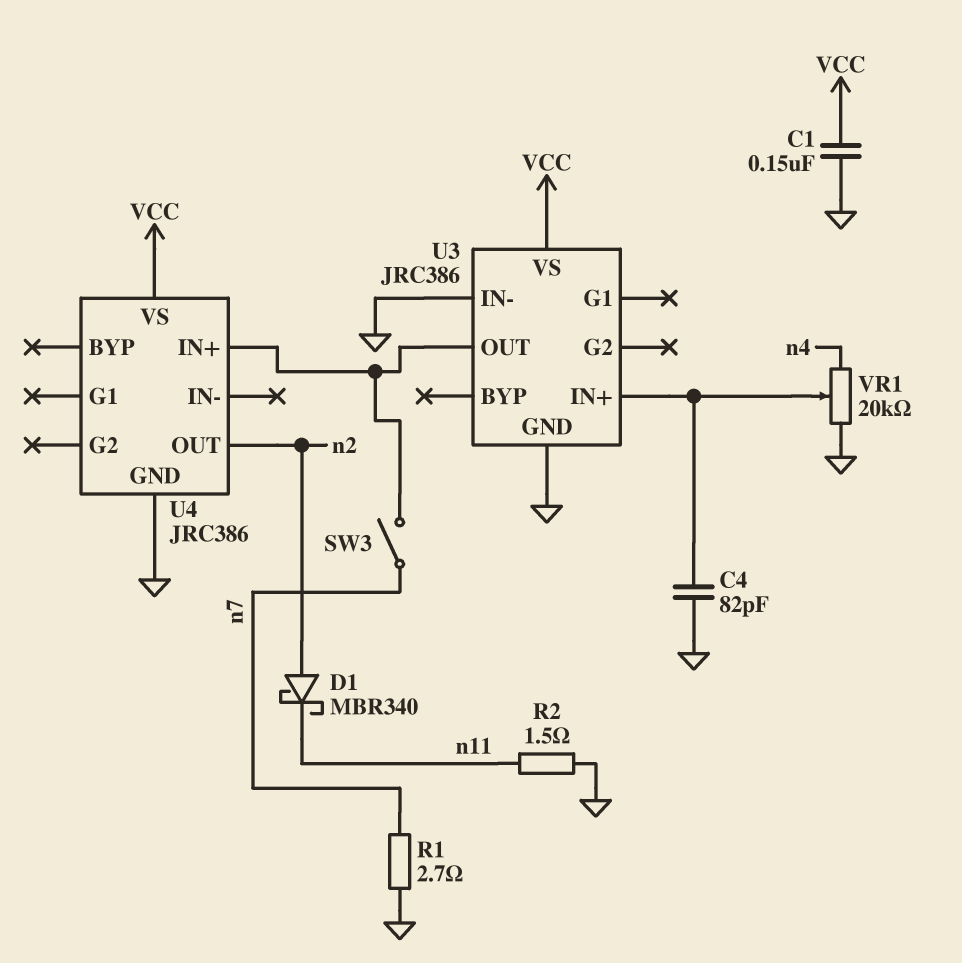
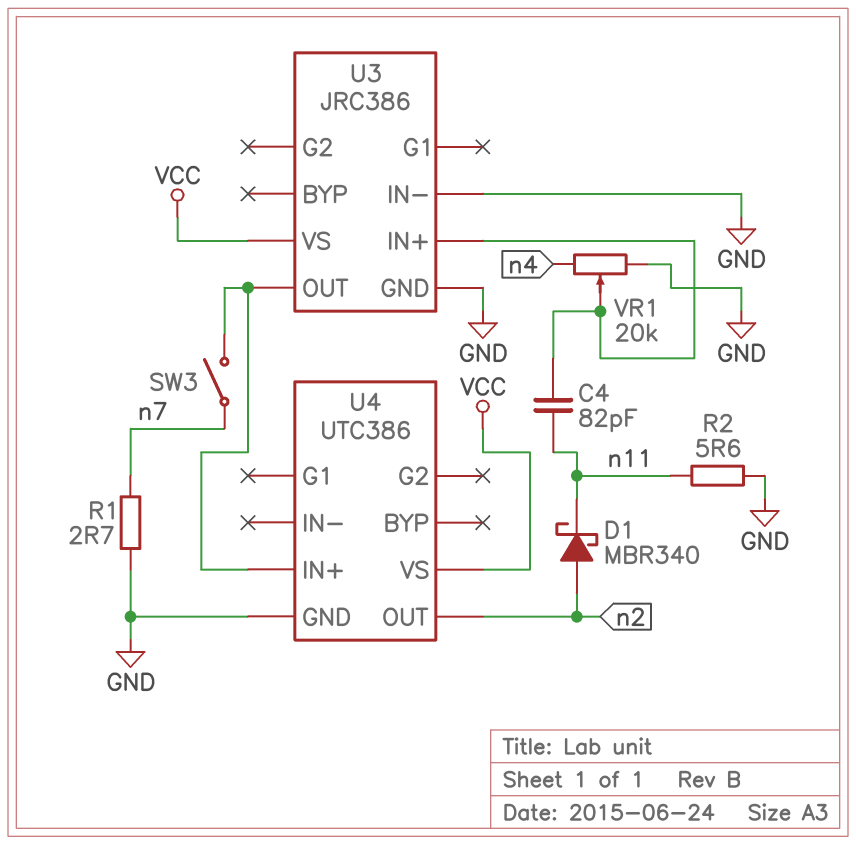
C1: 150nF (GND, VCC) -> none
C4: 82pF (GND, U3/IN+) -> 82pF (U3/IN+, n11)
R2: 1.5 (GND, n11) -> 5.6 (GND, n11)
U4: JRC386 -> UTC386

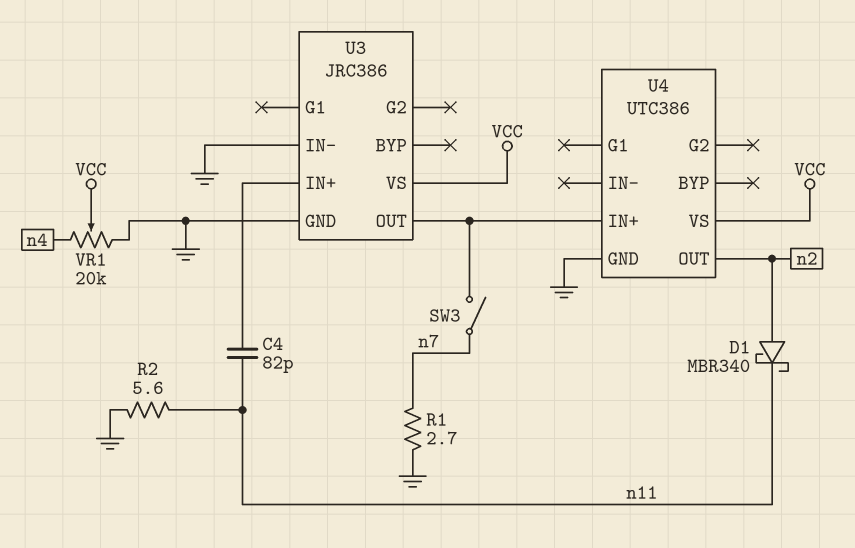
VR1: 20k (GND, n4, wiper U3/IN+) -> 20k (GND, n4, wiper VCC)

